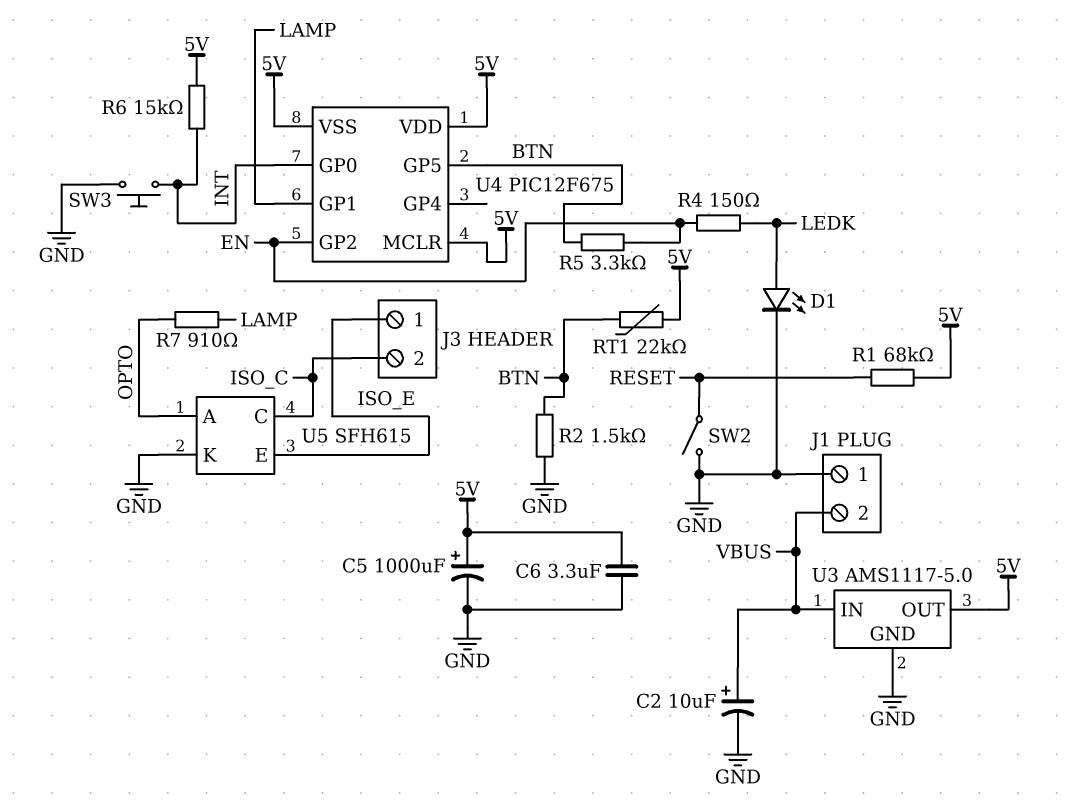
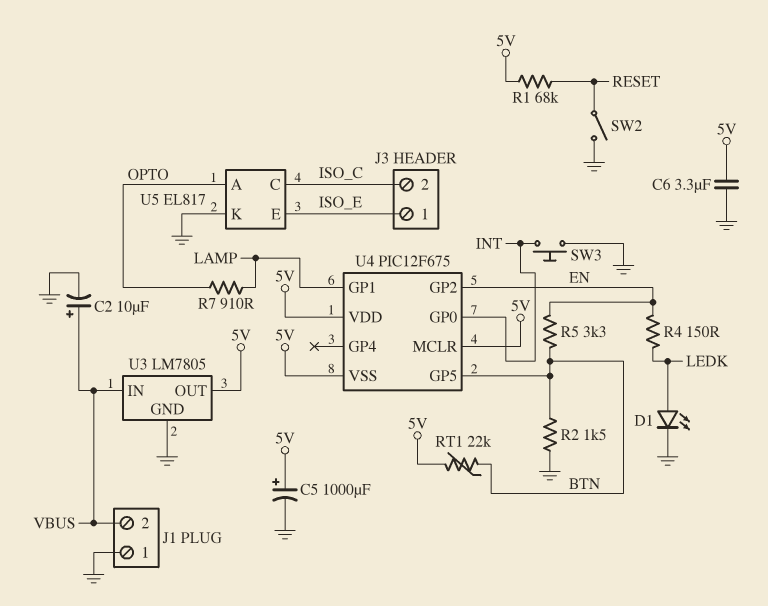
R6: 15k (5V, INT) -> none
U3: AMS1117-5.0 -> LM7805
U5: SFH615 -> EL817

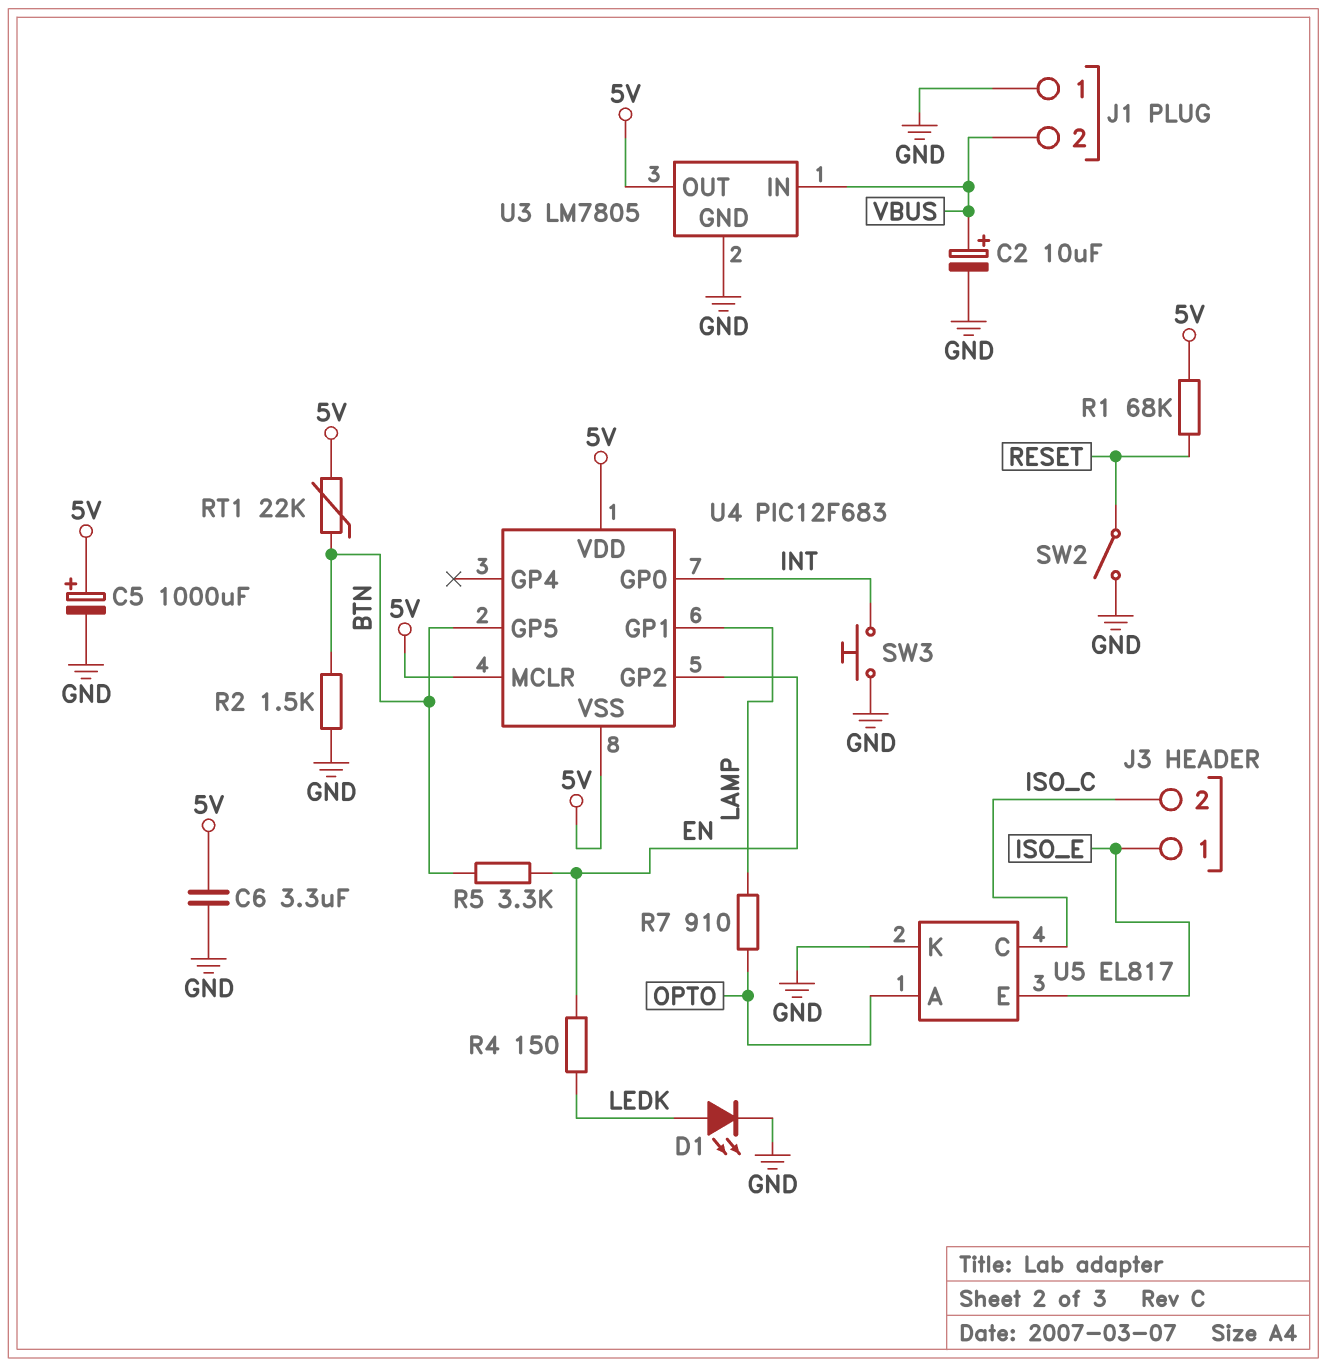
U4: PIC12F675 -> PIC12F683

